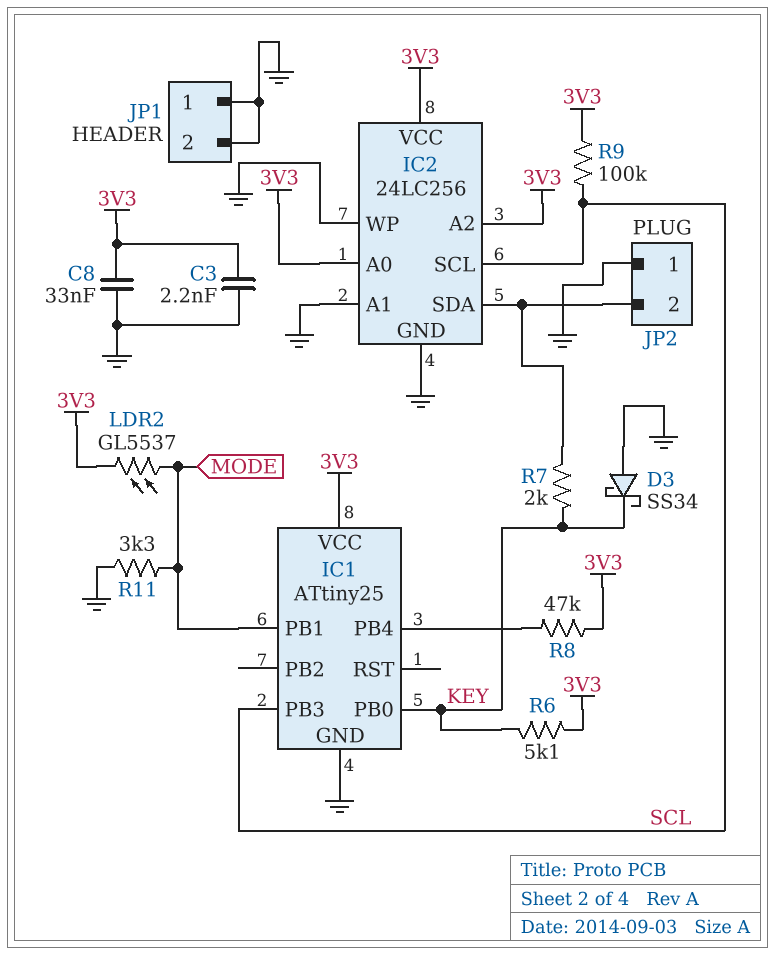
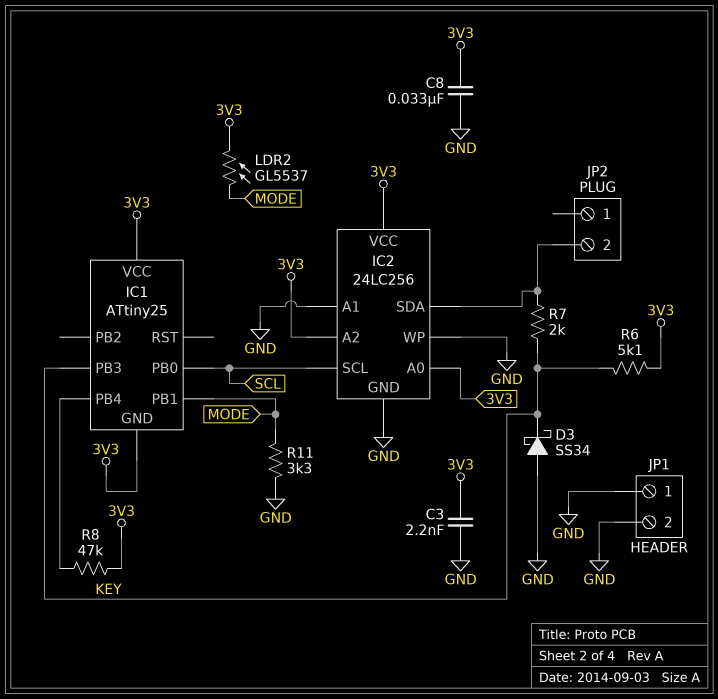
IC1 pin GND: GND -> 3V3
IC1 pin PB0: KEY -> SCL
IC1 pin PB3: SCL -> KEY
JP2 pin 1: GND -> none
R9: 100k (3V3, SCL) -> none

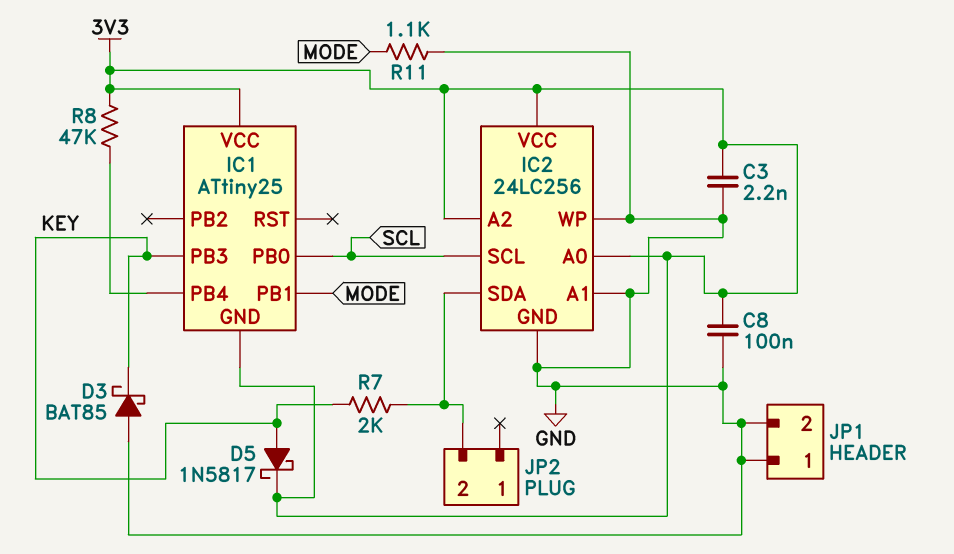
C8: 33nF (3V3, GND) -> 100nF (3V3, GND)
D3: schottky SS34 (A GND, K KEY) -> schottky BAT85 (A GND, K KEY)
D5: none -> schottky 1N5817 (A KEY, K 3V3)
LDR2: GL5537 (3V3, MODE) -> none
R6: 5.1k (3V3, KEY) -> none
R11: 3.3k (GND, MODE) -> 1.1k (GND, MODE)

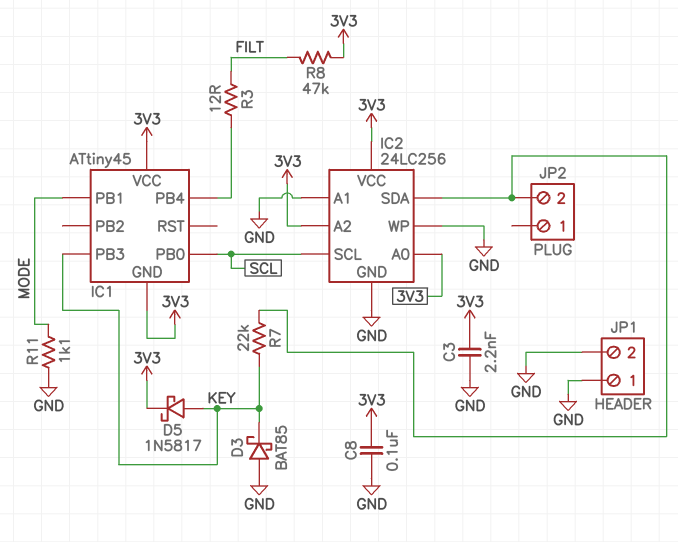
IC1: ATtiny25 -> ATtiny45
R3: none -> 12 (FILT, IC1/PB4)
R7: 2k (IC2/SDA, KEY) -> 22k (IC2/SDA, KEY)
R8: 47k (3V3, IC1/PB4) -> 47k (3V3, FILT)

